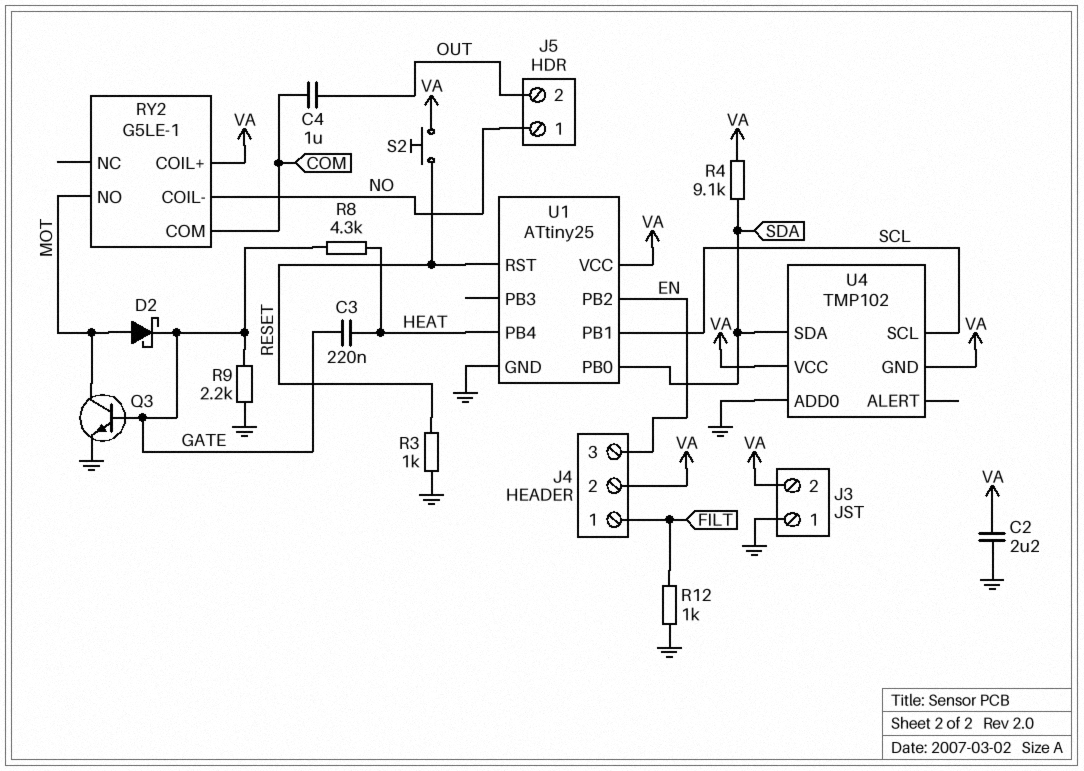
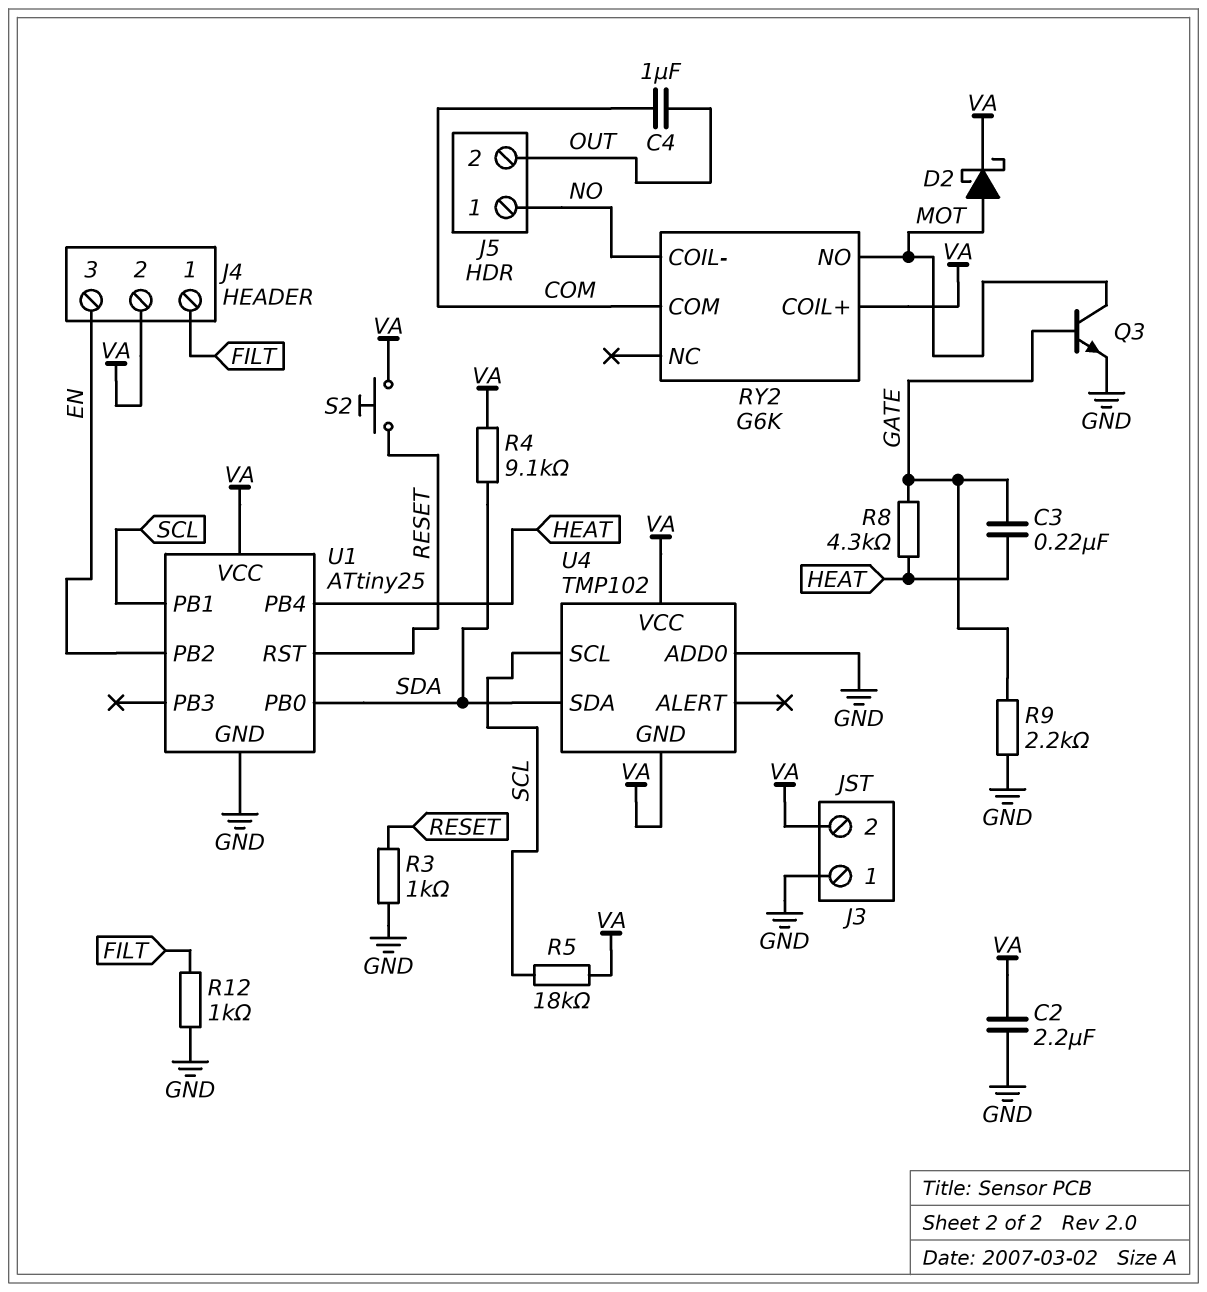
D2: schottky (A MOT, K GATE) -> schottky (A MOT, K VA)
R5: none -> 18k (SCL, VA)
RY2: G5LE-1 -> G6K

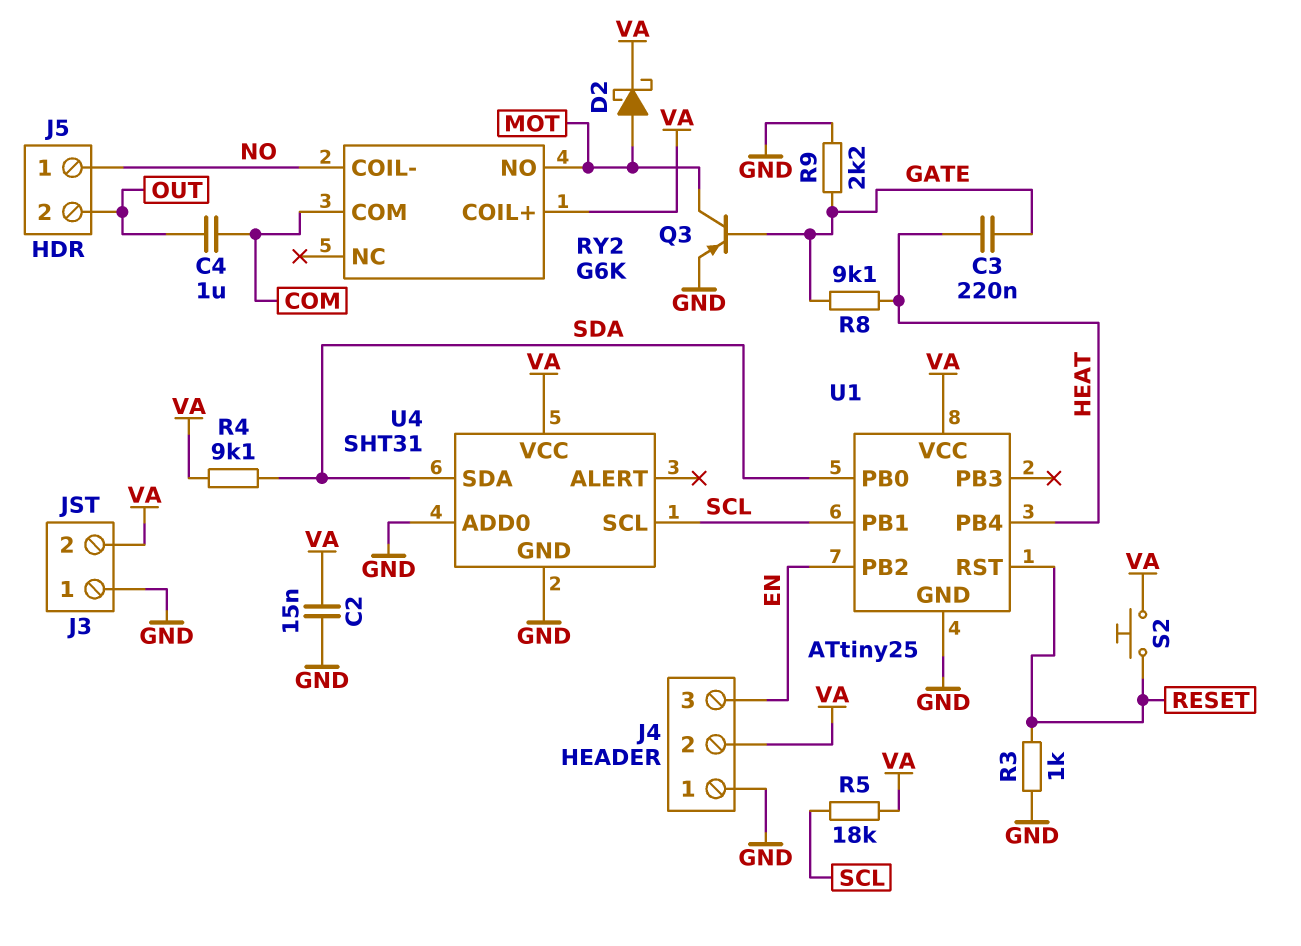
C2: 2.2uF (GND, VA) -> 15nF (GND, VA)
J4 pin 1: FILT -> GND
Q3: NPN (B GATE, C MOT, E GND) -> PNP (B GATE, C MOT, E GND)
R8: 4.3k (GATE, HEAT) -> 9.1k (GATE, HEAT)
R12: 1k (FILT, GND) -> none
U4: TMP102 -> SHT31
U4 pin GND: VA -> GND

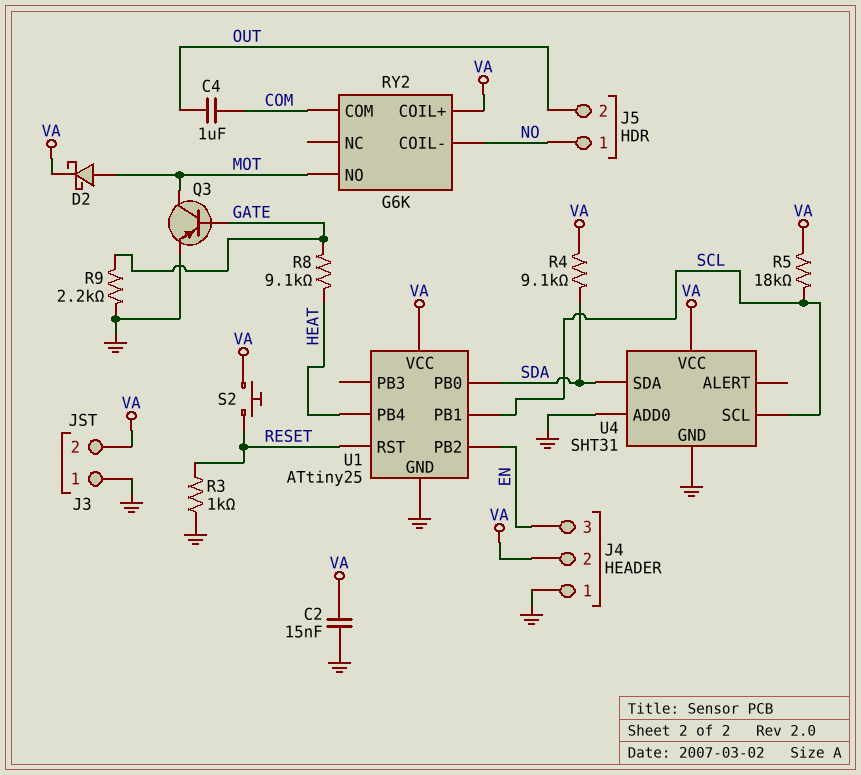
C3: 220nF (GATE, HEAT) -> none

